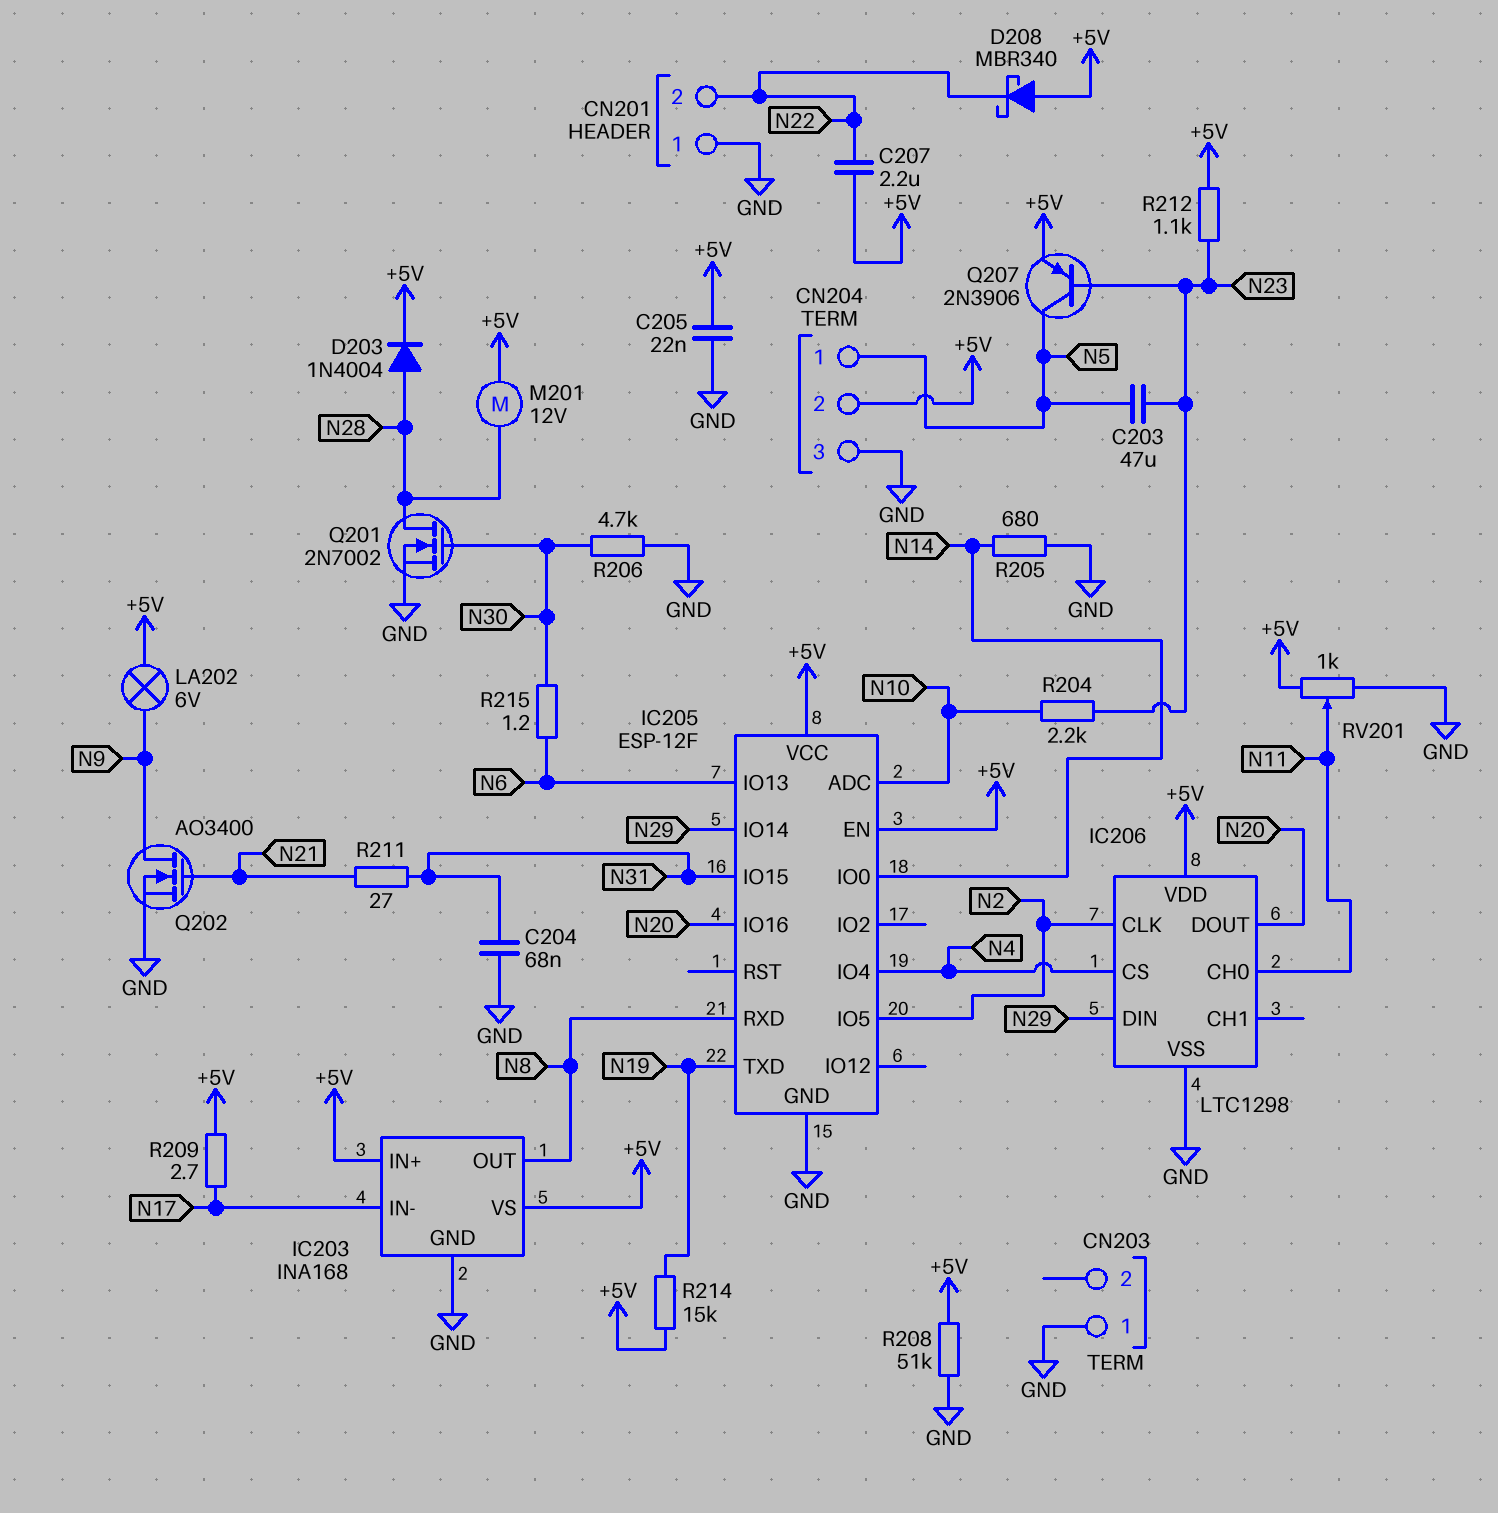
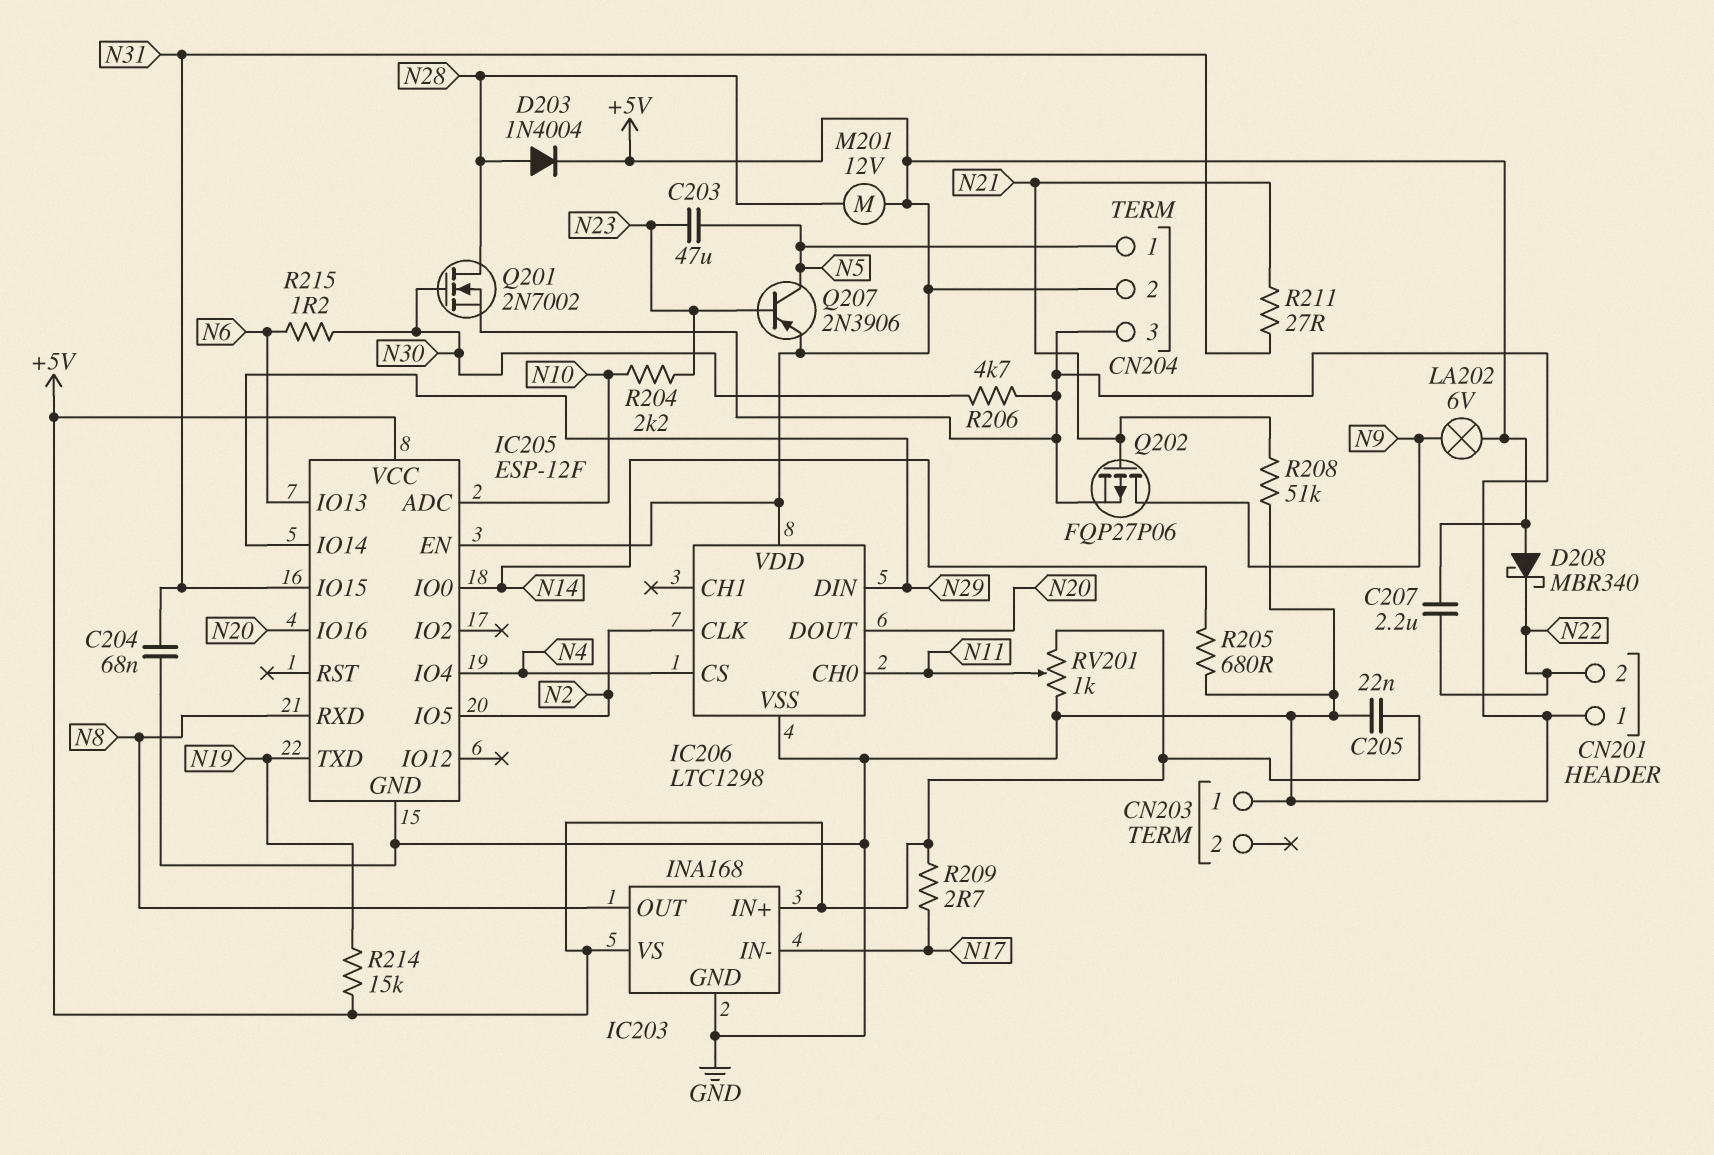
Q202: NMOS AO3400 (G N21, D N9, S GND) -> PMOS FQP27P06 (G N21, D N9, S GND)
R208: 51k (+5V, GND) -> 51k (GND, N21)
R212: 1.1k (+5V, N23) -> none

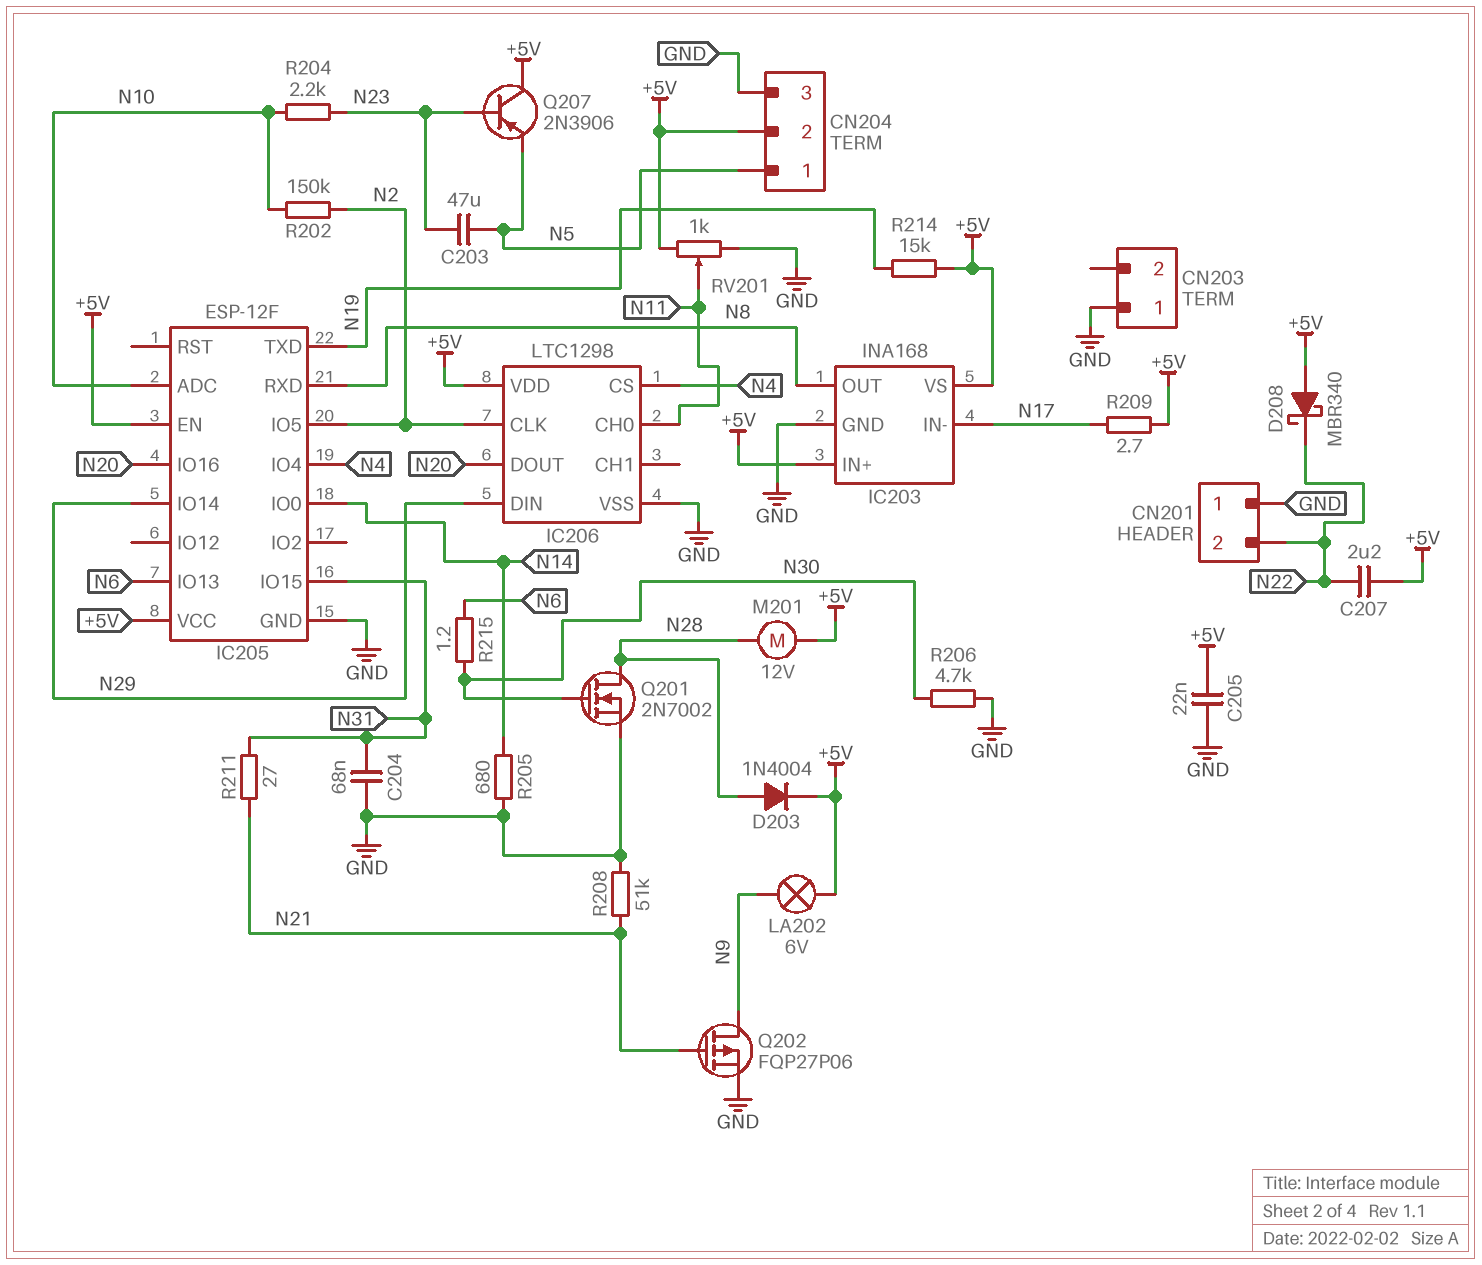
Q207: PNP 2N3906 (B N23, C N5, E +5V) -> PNP 2N3906 (B N23, C +5V, E N5)
R202: none -> 150k (N2, N10)

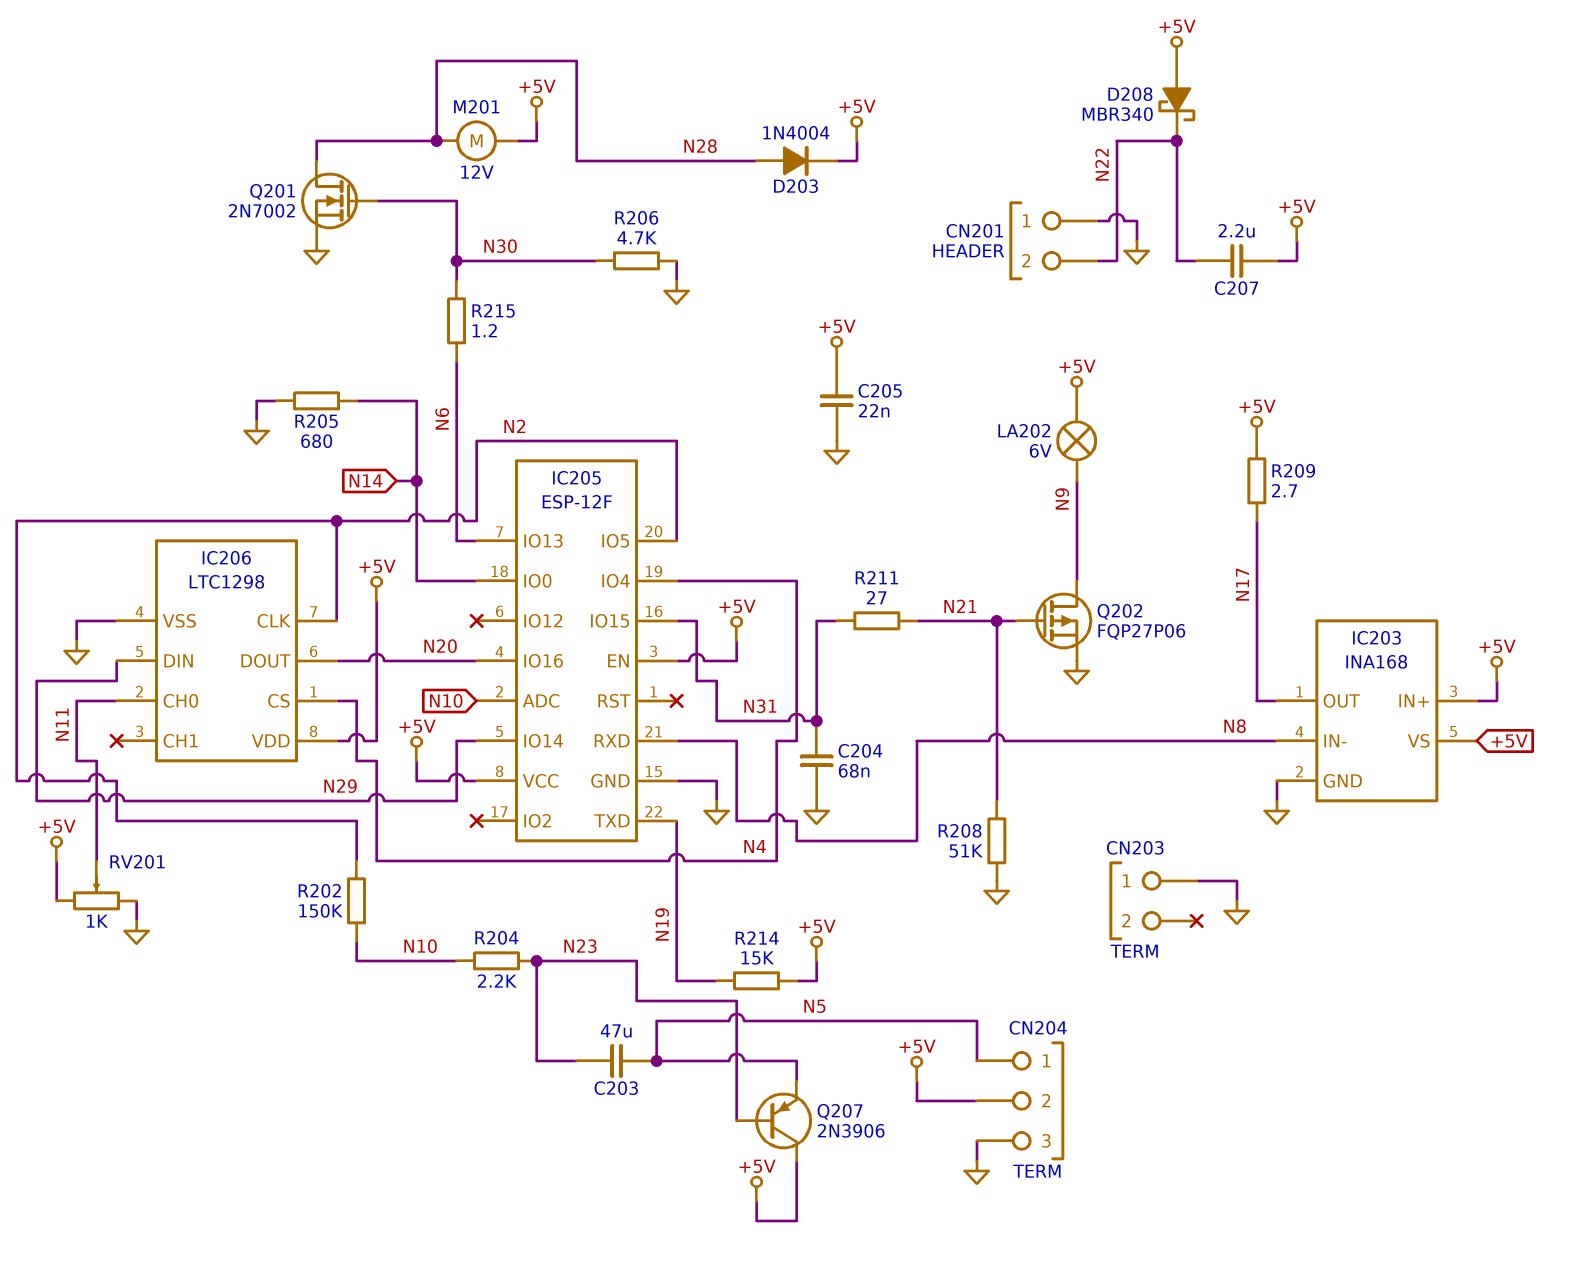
IC203 pin IN-: N17 -> N8
IC203 pin OUT: N8 -> N17

